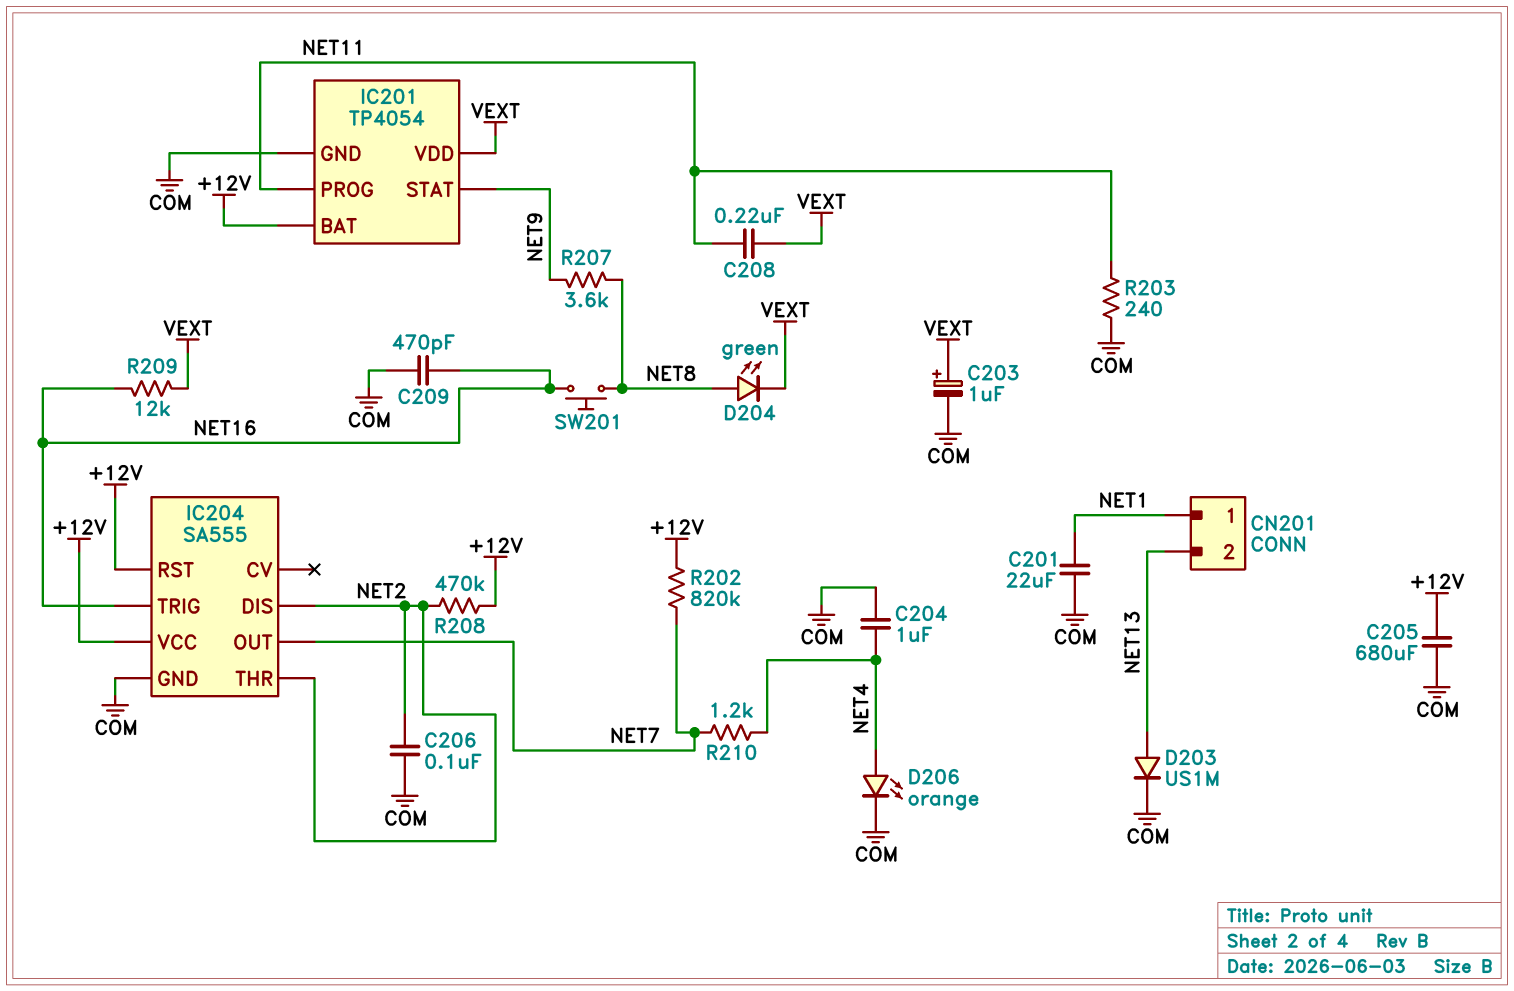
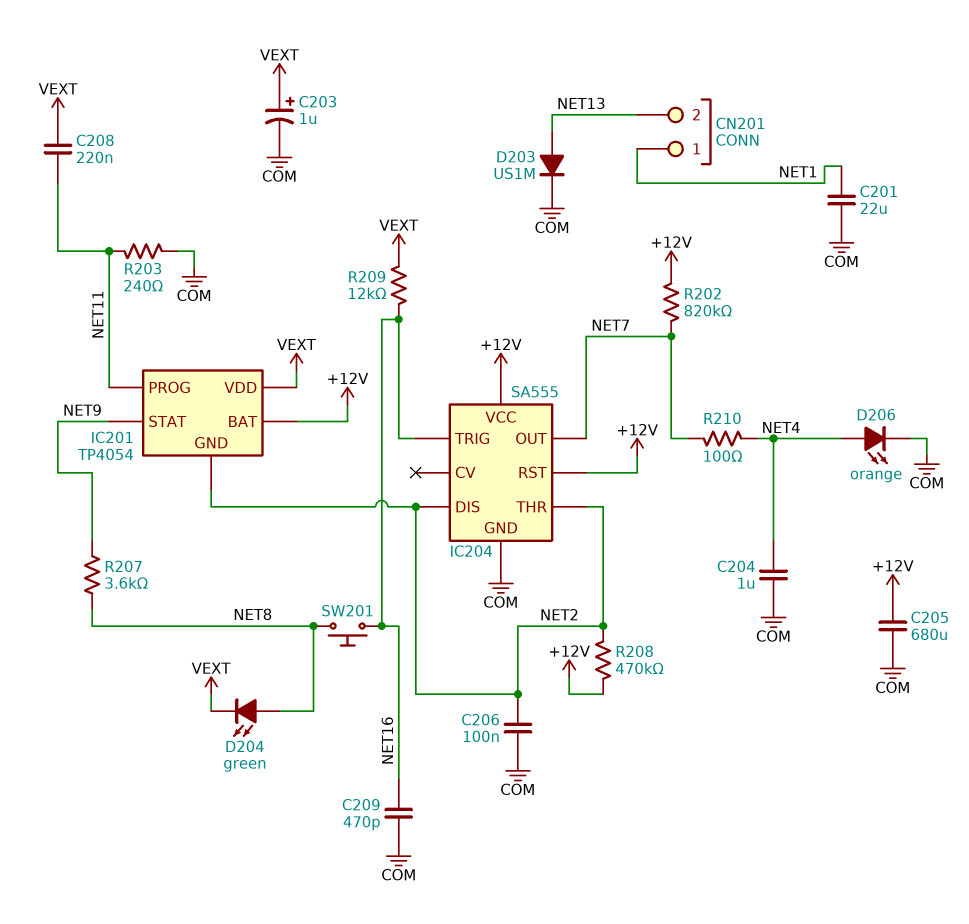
IC201 pin GND: COM -> NET2
R210: 1.2k (NET4, NET7) -> 100 (NET4, NET7)

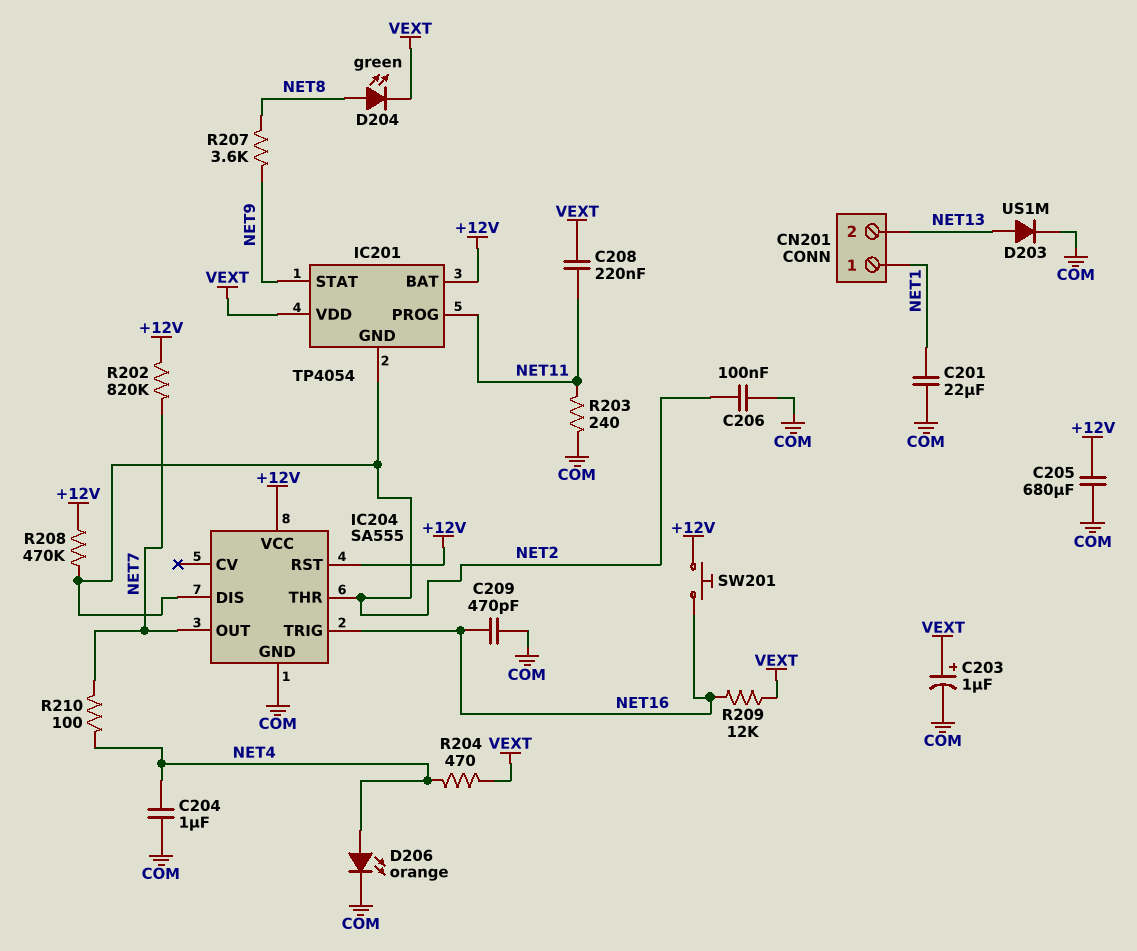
R204: none -> 470 (NET4, VEXT)
SW201: button (NET8, NET16) -> button (+12V, NET16)

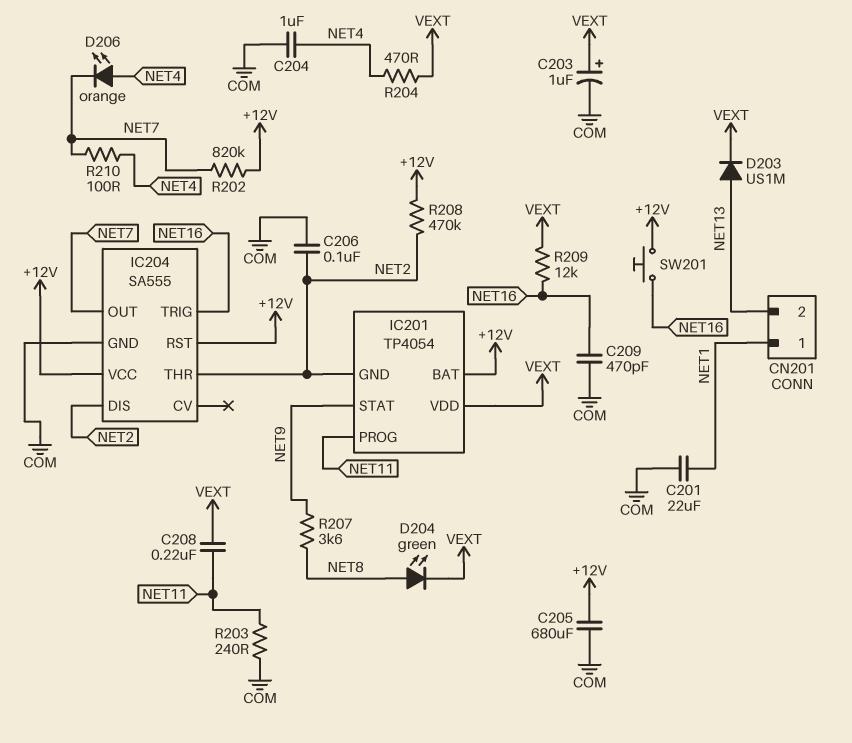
D203: diode US1M (A NET13, K COM) -> diode US1M (A NET13, K VEXT)
D206: LED orange (A NET4, K COM) -> LED orange (A NET4, K NET7)

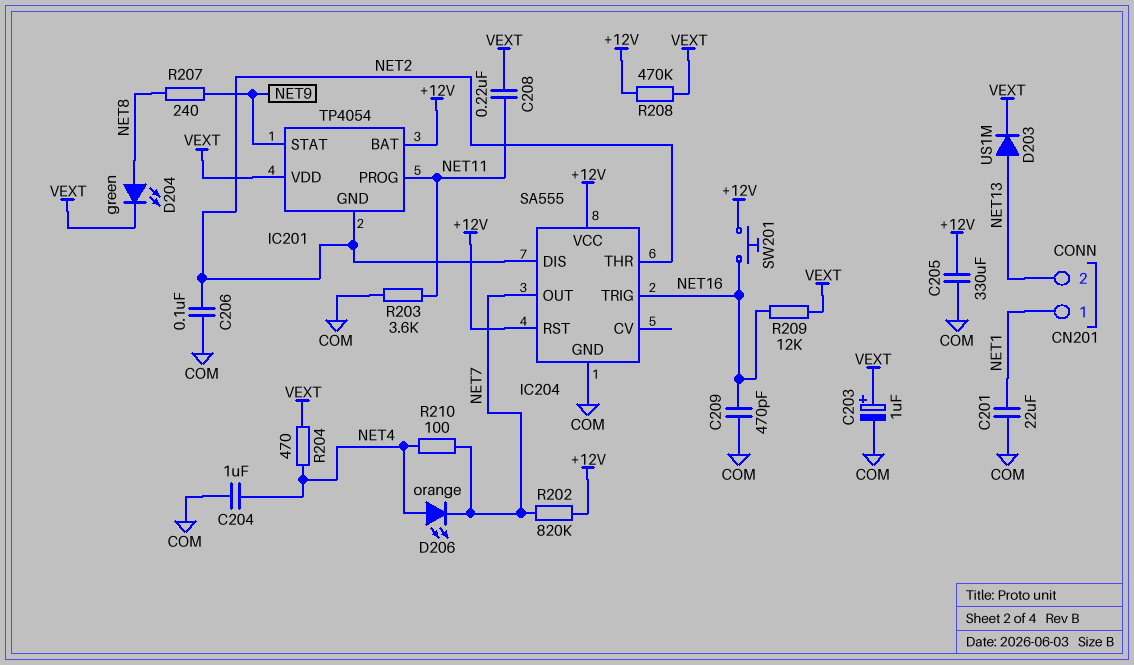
C205: 680uF (+12V, COM) -> 330uF (+12V, COM)
R203: 240 (COM, NET11) -> 3.6k (COM, NET11)
R207: 3.6k (NET8, NET9) -> 240 (NET8, NET9)
R208: 470k (+12V, NET2) -> 470k (+12V, VEXT)

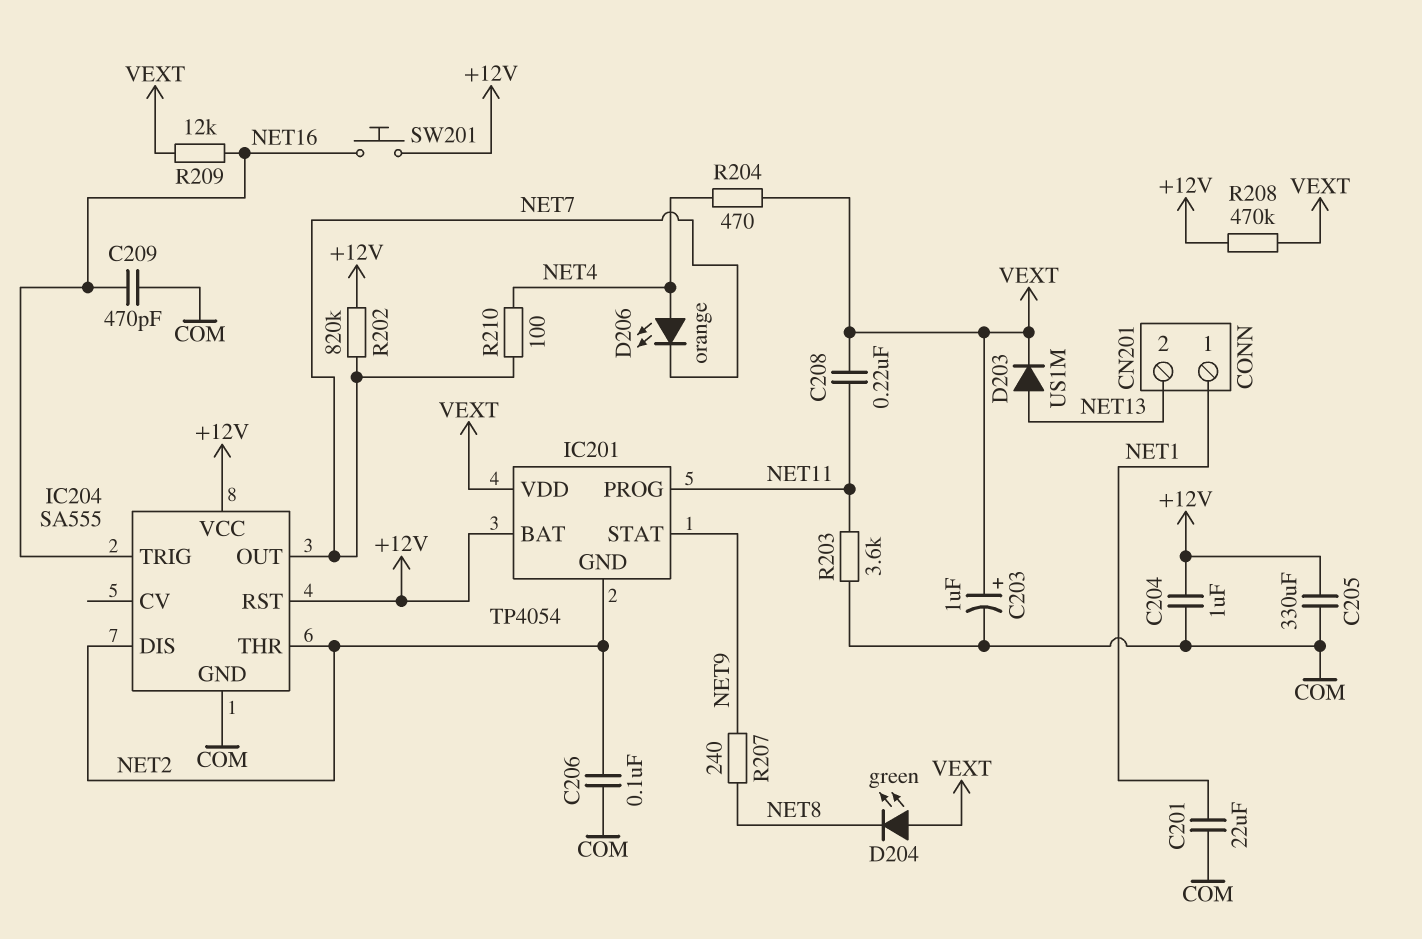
C204: 1uF (COM, NET4) -> 1uF (+12V, COM)
D204: LED green (A NET8, K VEXT) -> LED green (A VEXT, K NET8)

